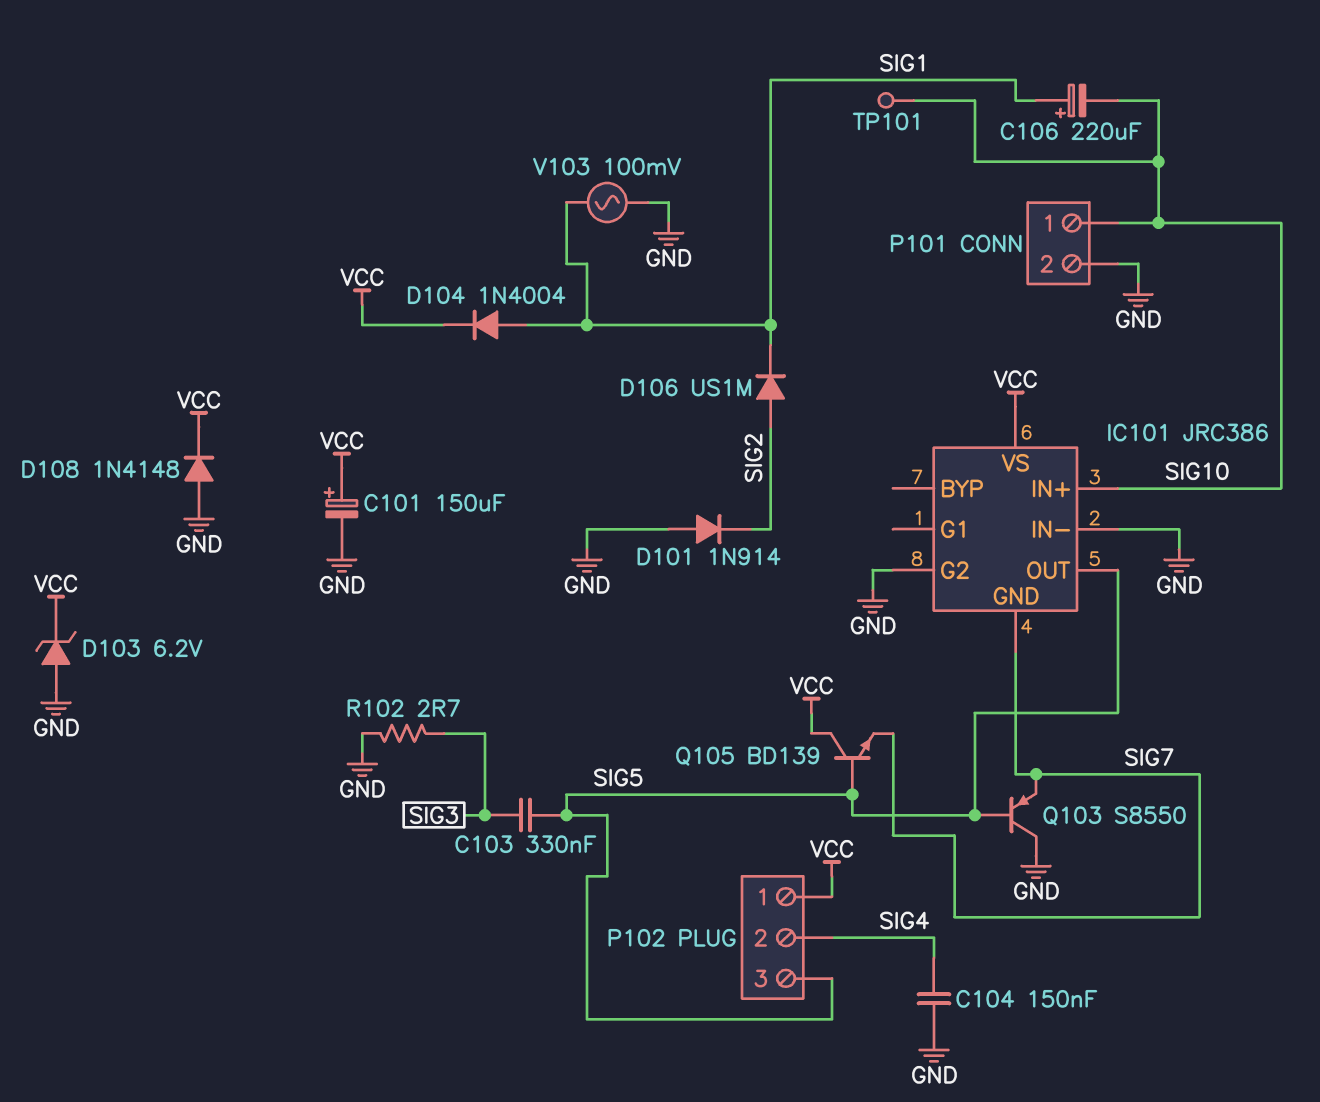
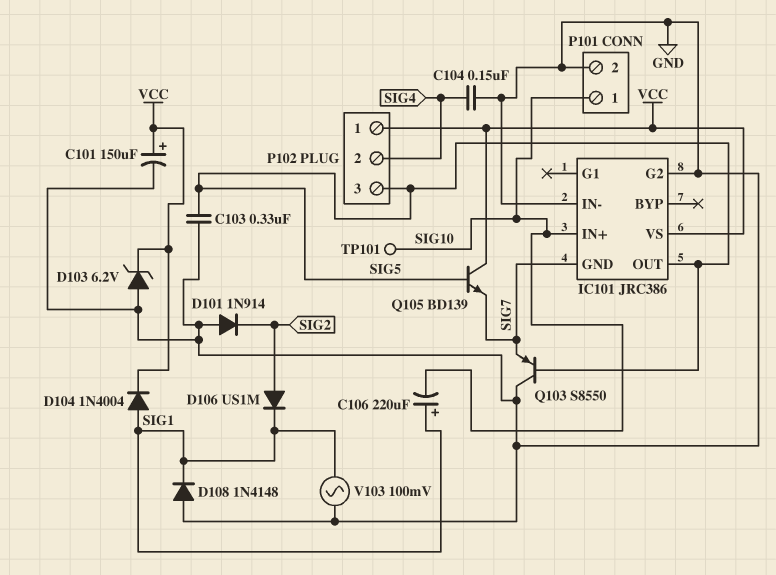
C103: 330nF (SIG3, SIG5) -> 330nF (GND, SIG5)
D108: diode 1N4148 (A GND, K VCC) -> diode 1N4148 (A GND, K SIG1)
R102: 2.7 (GND, SIG3) -> none

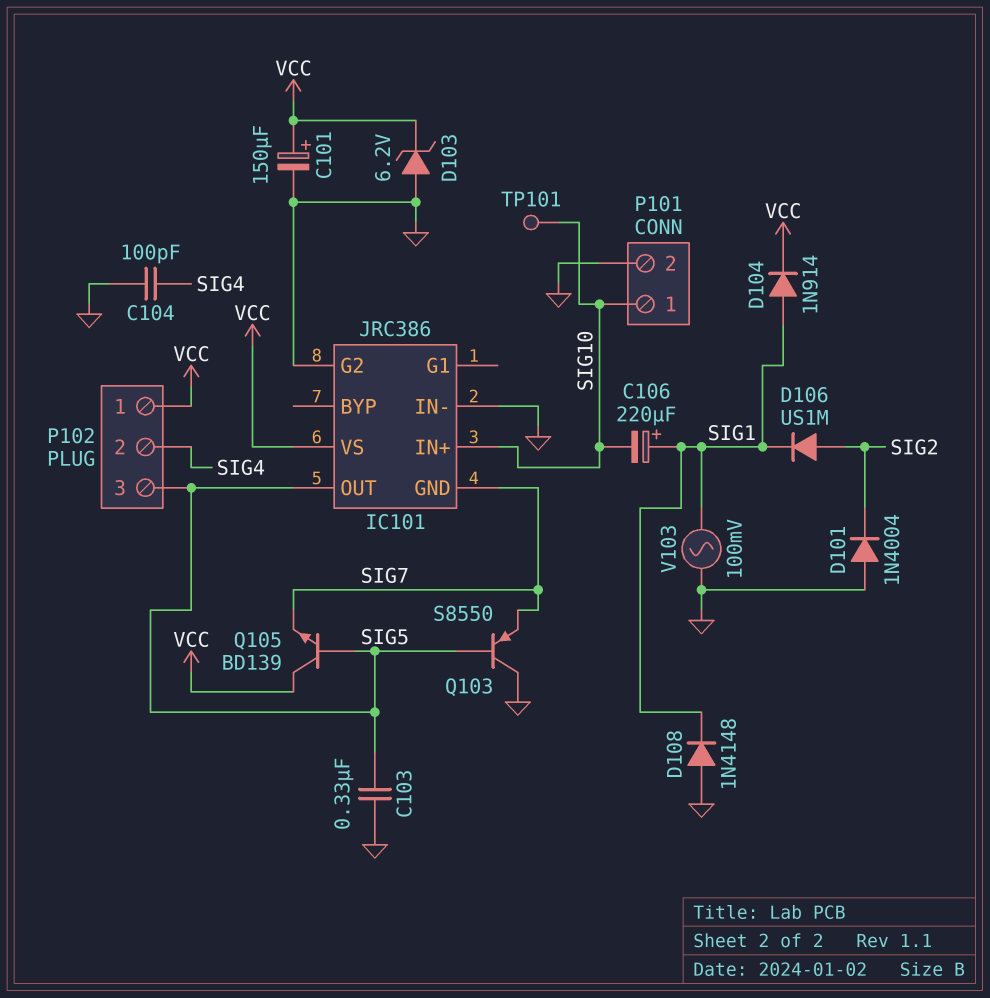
C104: 150nF (GND, SIG4) -> 100pF (GND, SIG4)
D101: diode 1N914 (A GND, K SIG2) -> diode 1N4004 (A GND, K SIG2)
D104: diode 1N4004 (A SIG1, K VCC) -> diode 1N914 (A SIG1, K VCC)

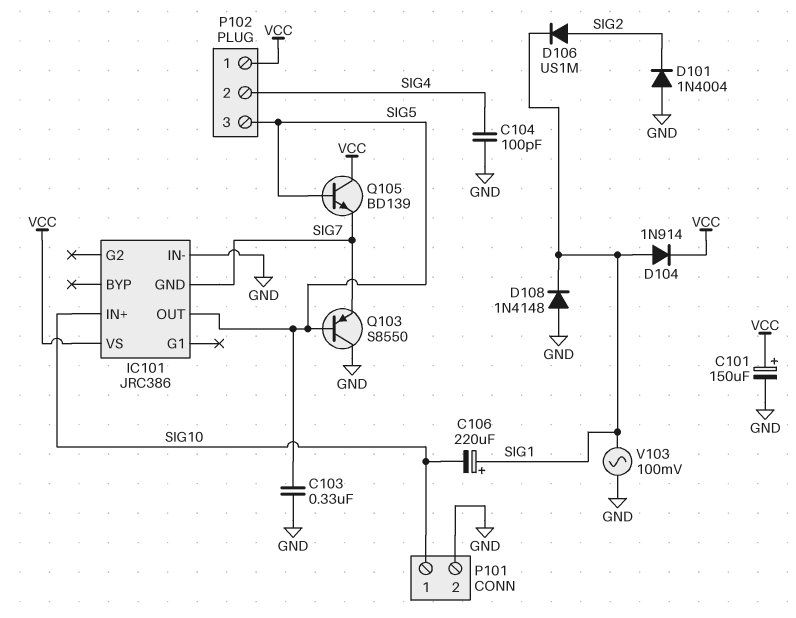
D103: zener 6.2V (A GND, K VCC) -> none
IC101 pin G2: GND -> none
TP101: test point (SIG10) -> none

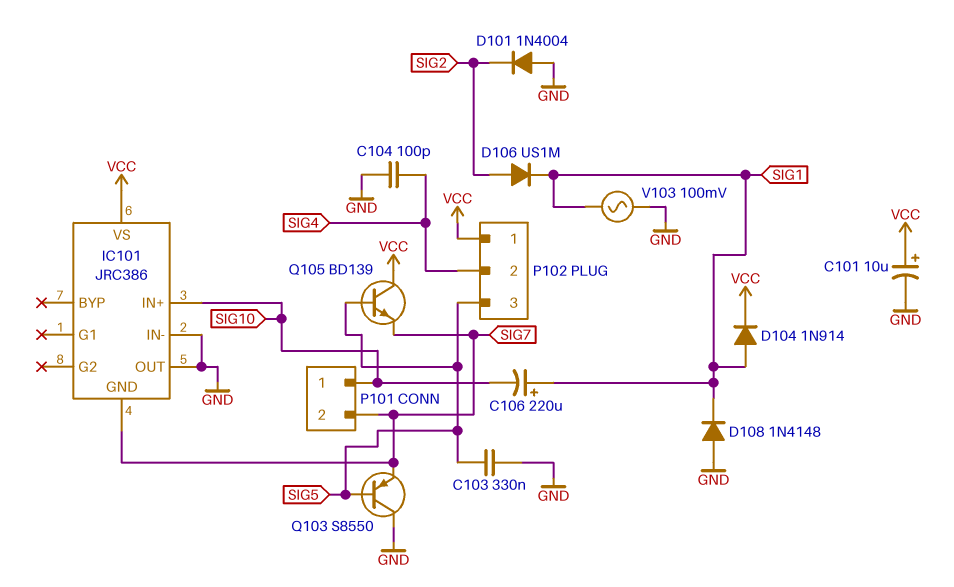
C101: 150uF (plus VCC, minus GND) -> 10uF (plus VCC, minus GND)
IC101 pin OUT: SIG5 -> GND
P101 pin 2: GND -> SIG7

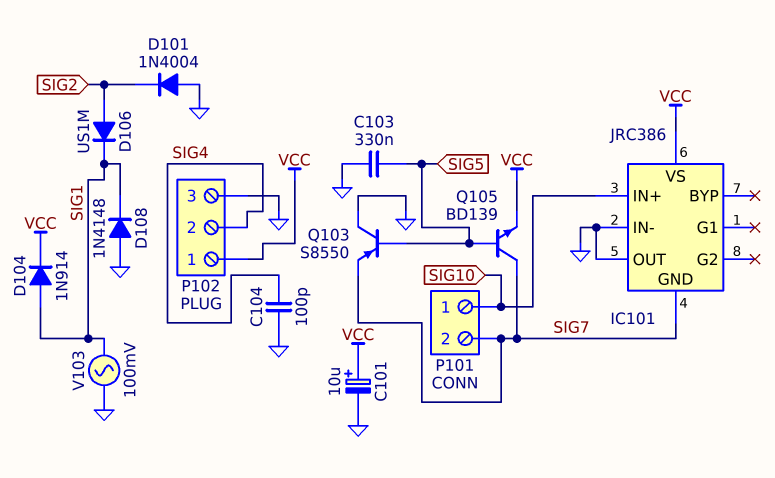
C106: 220uF (plus SIG1, minus SIG10) -> none
P102 pin 3: SIG5 -> GND
Q105: NPN BD139 (B SIG5, C VCC, E SIG7) -> NPN BD139 (B SIG5, C SIG7, E VCC)

